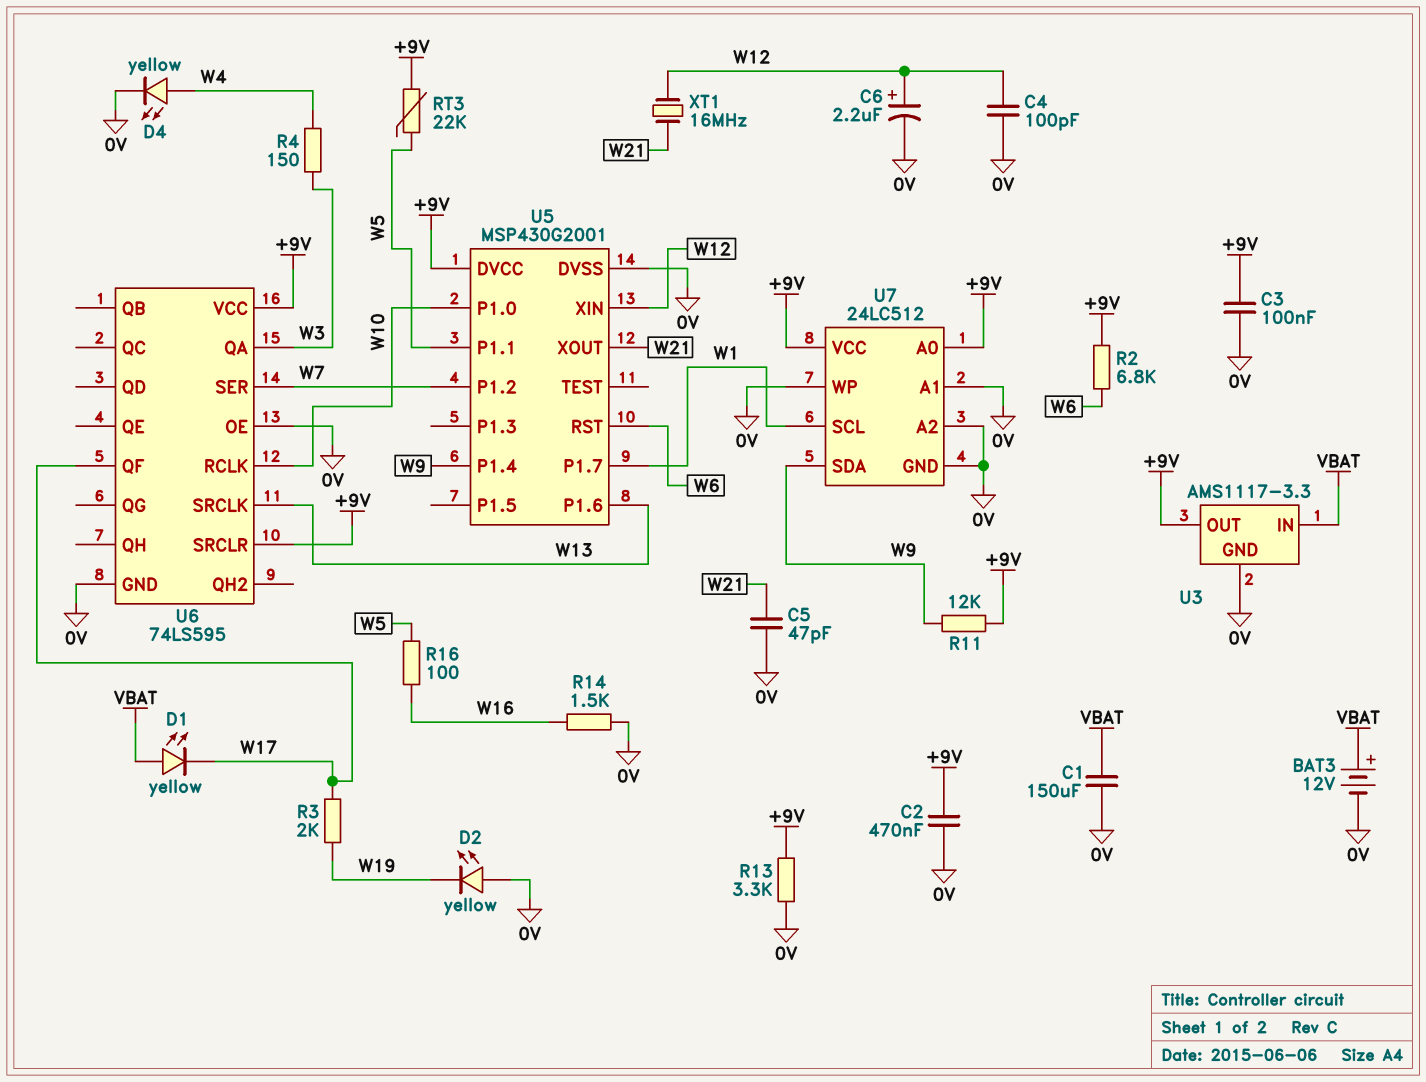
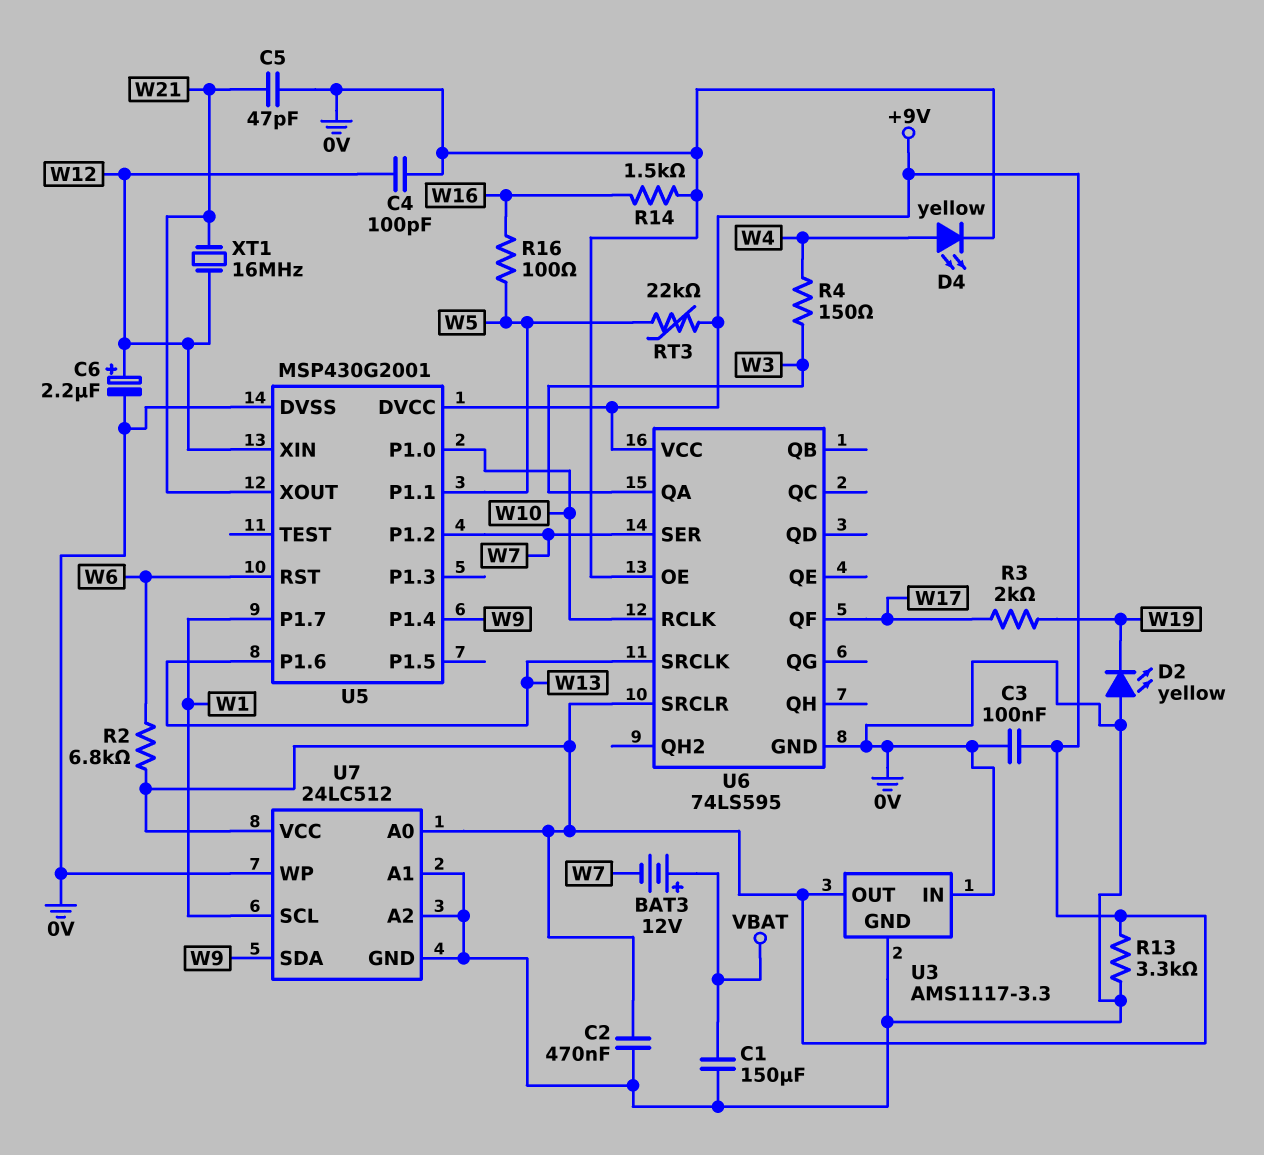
BAT3: 12V (plus VBAT, minus 0V) -> 12V (plus VBAT, minus W7)
D1: LED yellow (A VBAT, K W17) -> none
R11: 12k (+9V, W9) -> none
U3 pin IN: VBAT -> 0V

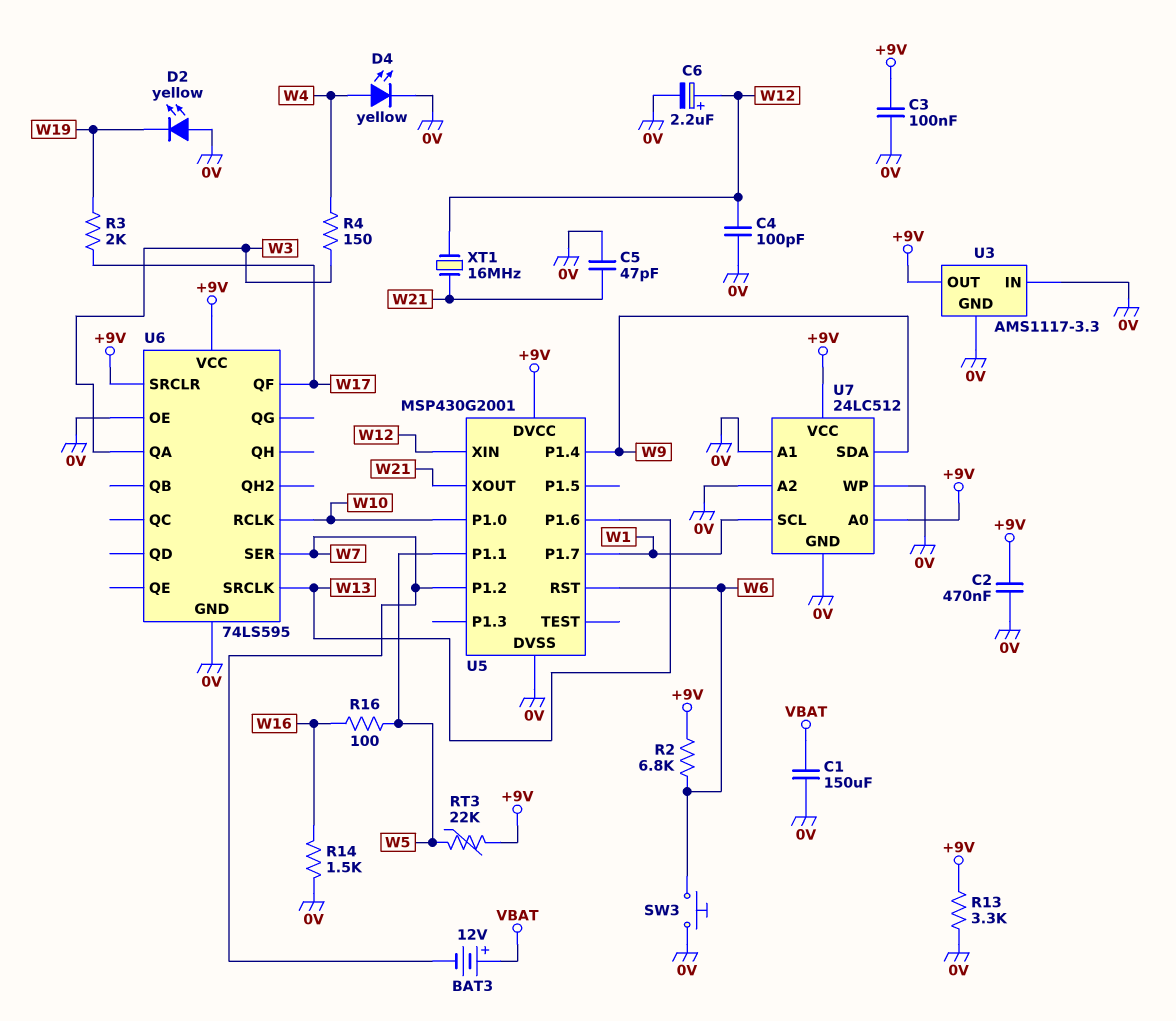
SW3: none -> button (0V, W6)

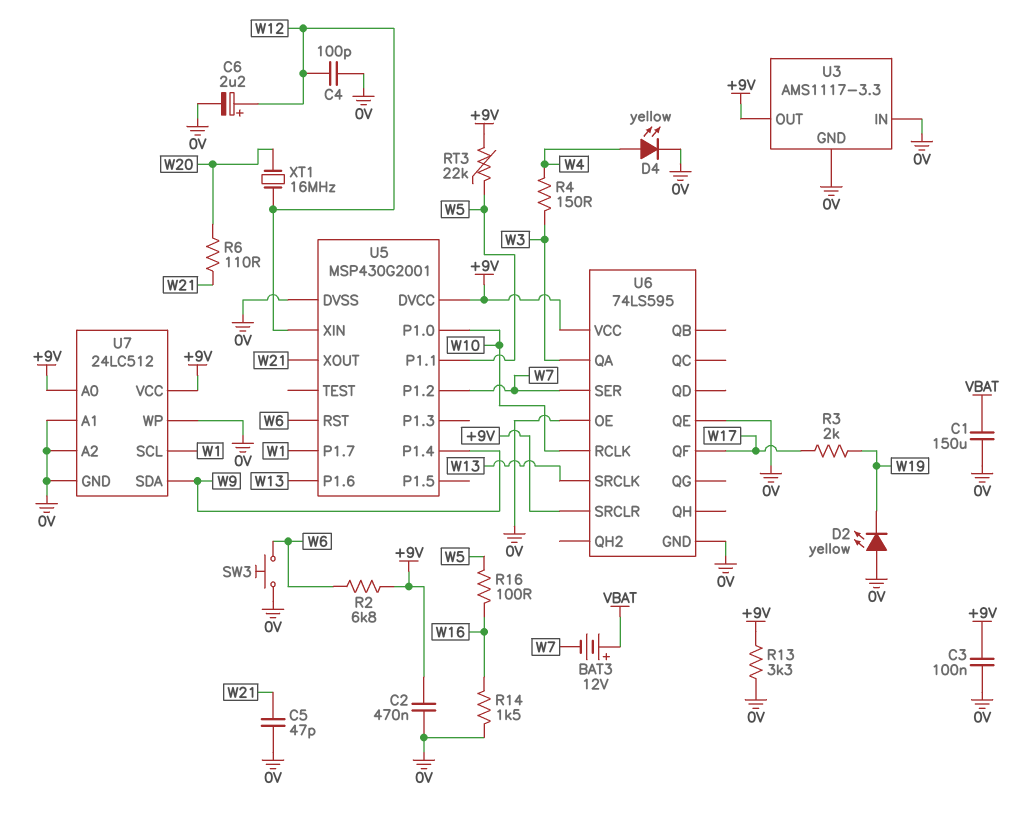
R6: none -> 110 (W20, W21)
U6 pin QE: none -> 0V
XT1: 16MHz (W12, W21) -> 16MHz (W12, W20)

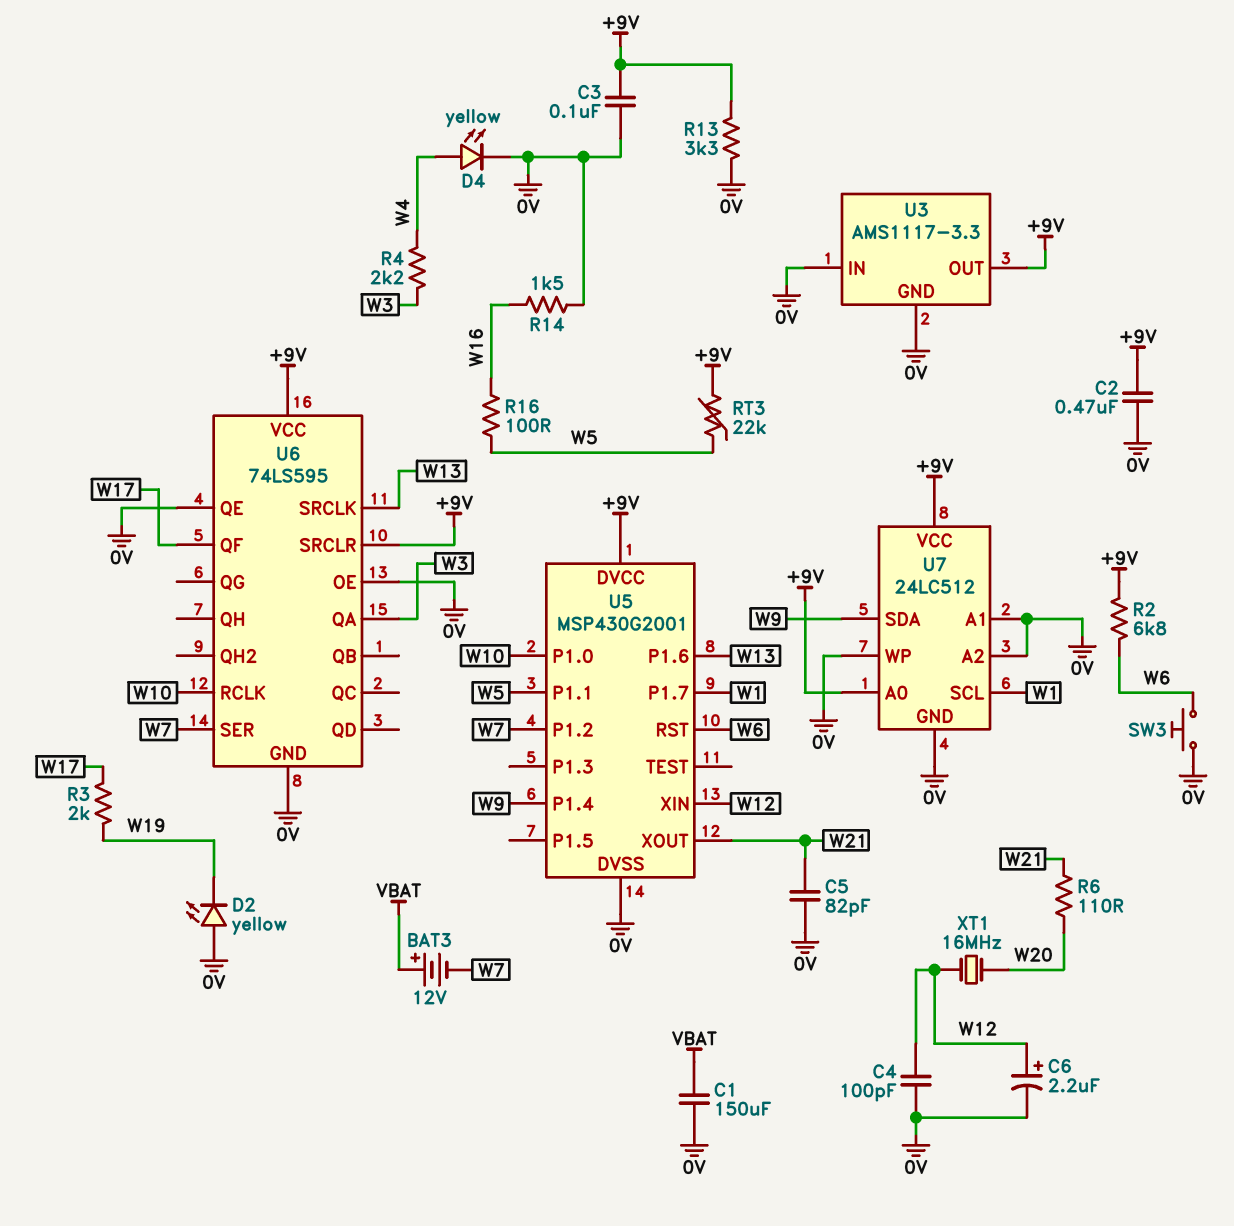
C5: 47pF (0V, W21) -> 82pF (0V, W21)
R4: 150 (W3, W4) -> 2.2k (W3, W4)

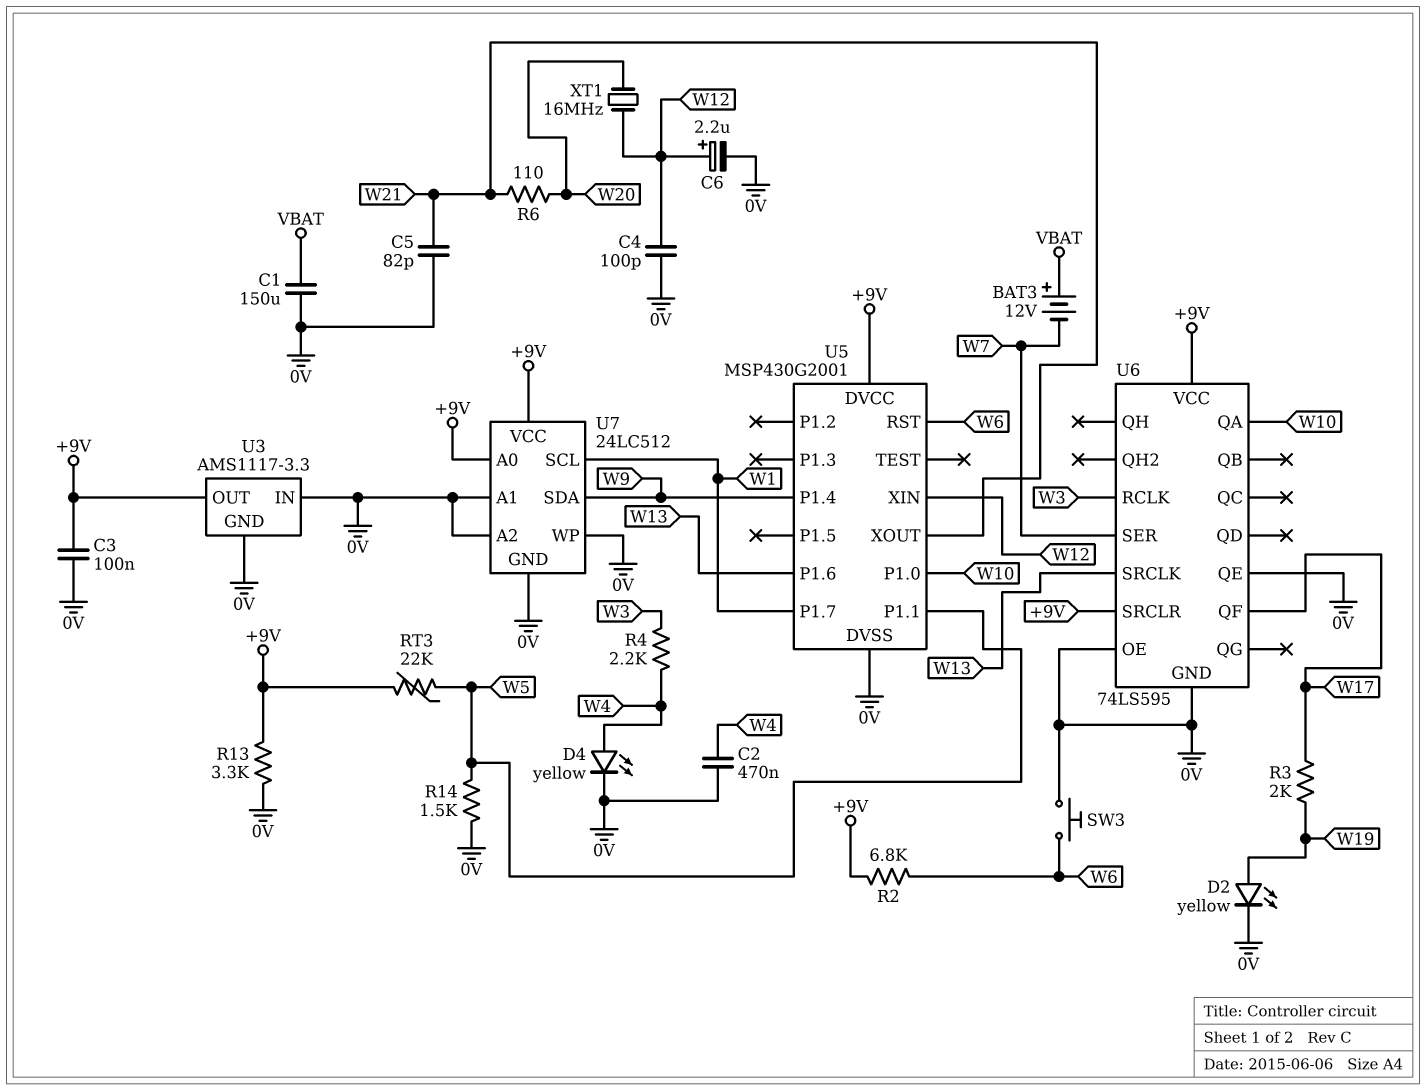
C2: 470nF (+9V, 0V) -> 470nF (0V, W4)
D2: LED yellow (A 0V, K W19) -> LED yellow (A W19, K 0V)
R14: 1.5k (0V, W16) -> 1.5k (0V, W5)
R16: 100 (W5, W16) -> none
U5 pin P1.2: W7 -> none
U6 pin QA: W3 -> W10
U6 pin RCLK: W10 -> W3

